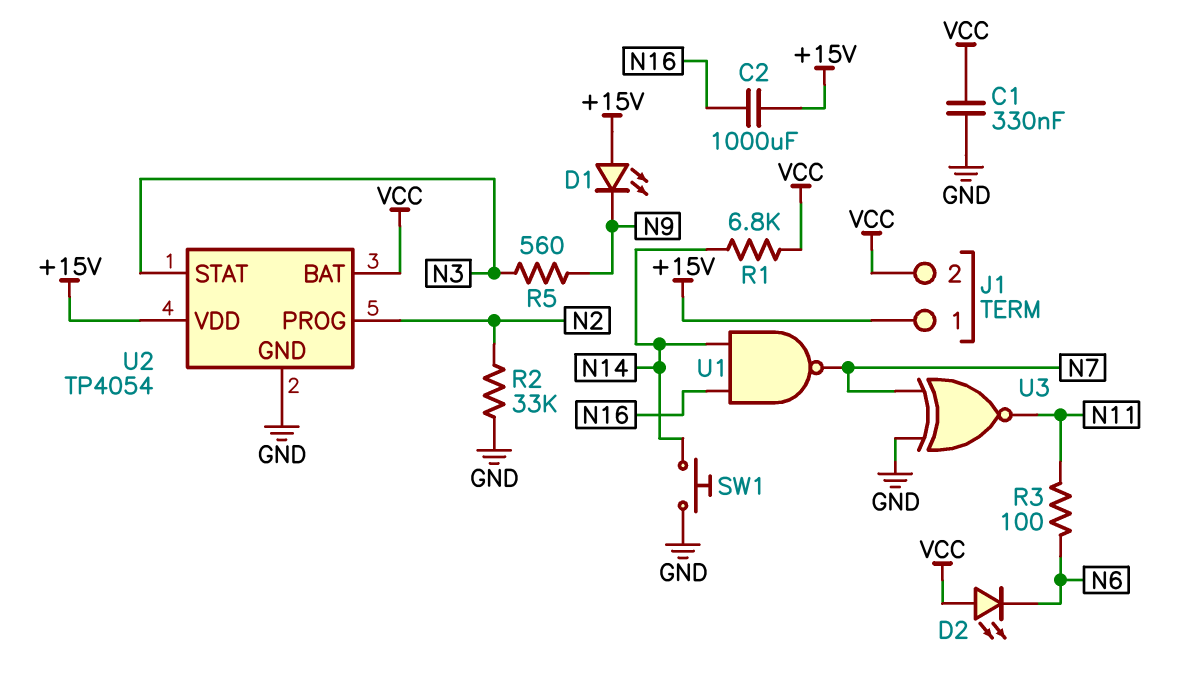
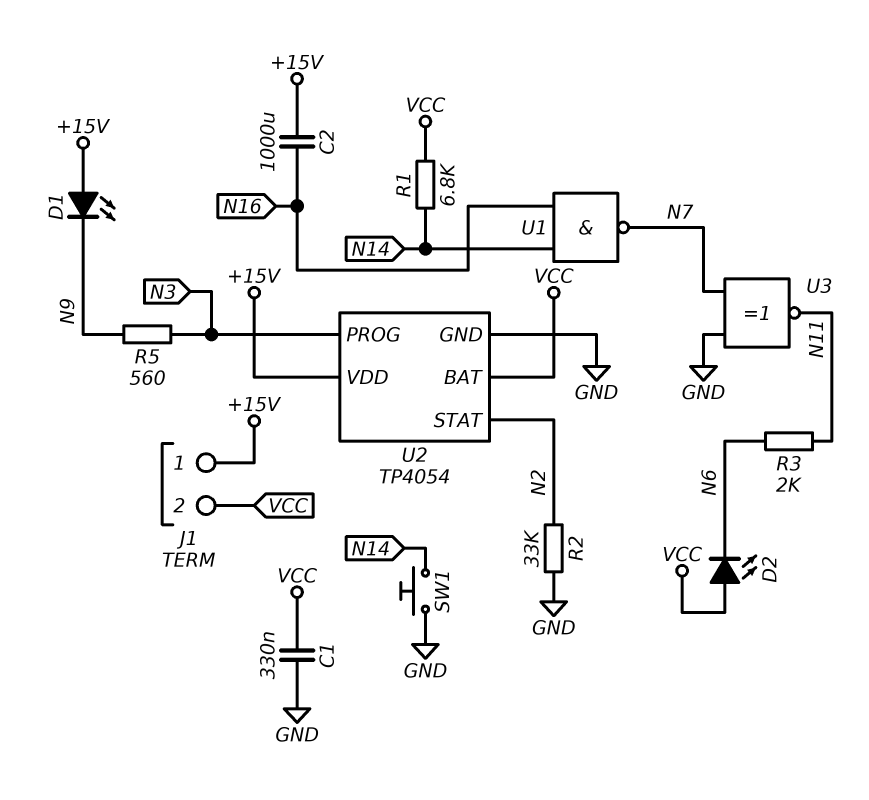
R3: 100 (N6, N11) -> 2k (N6, N11)
U2 pin PROG: N2 -> N3
U2 pin STAT: N3 -> N2

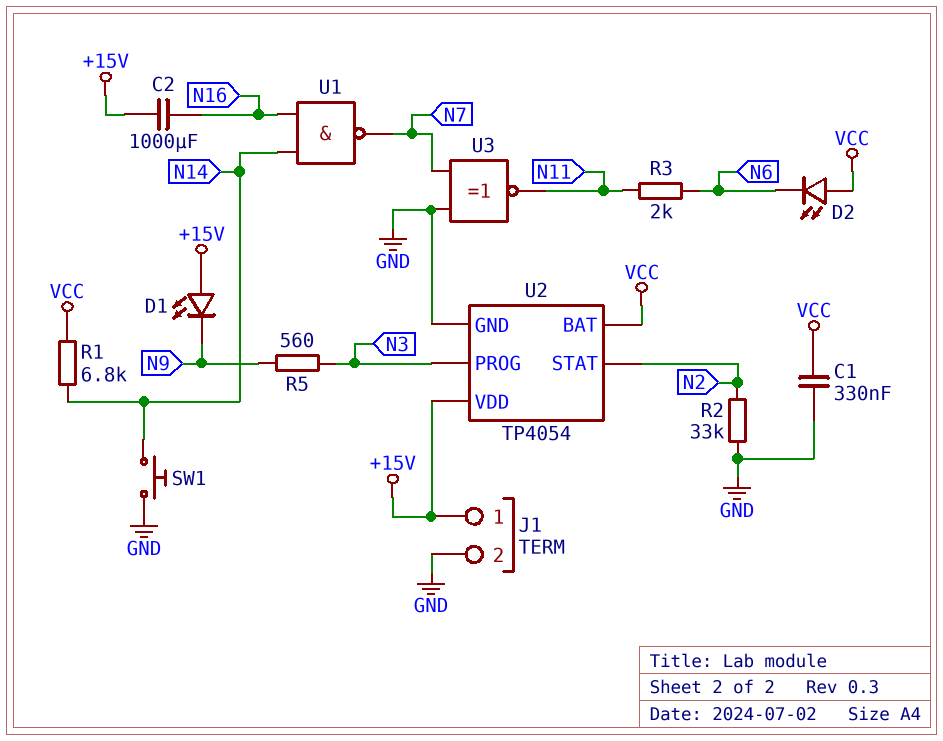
J1 pin 2: VCC -> GND

